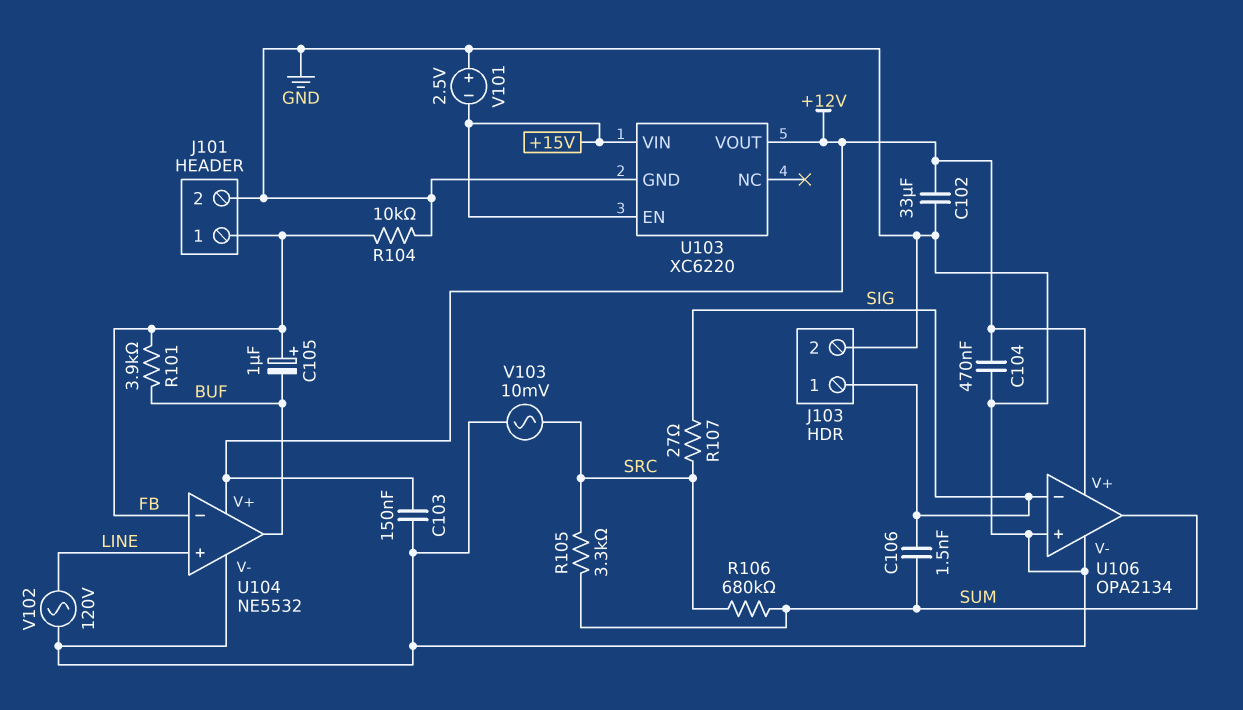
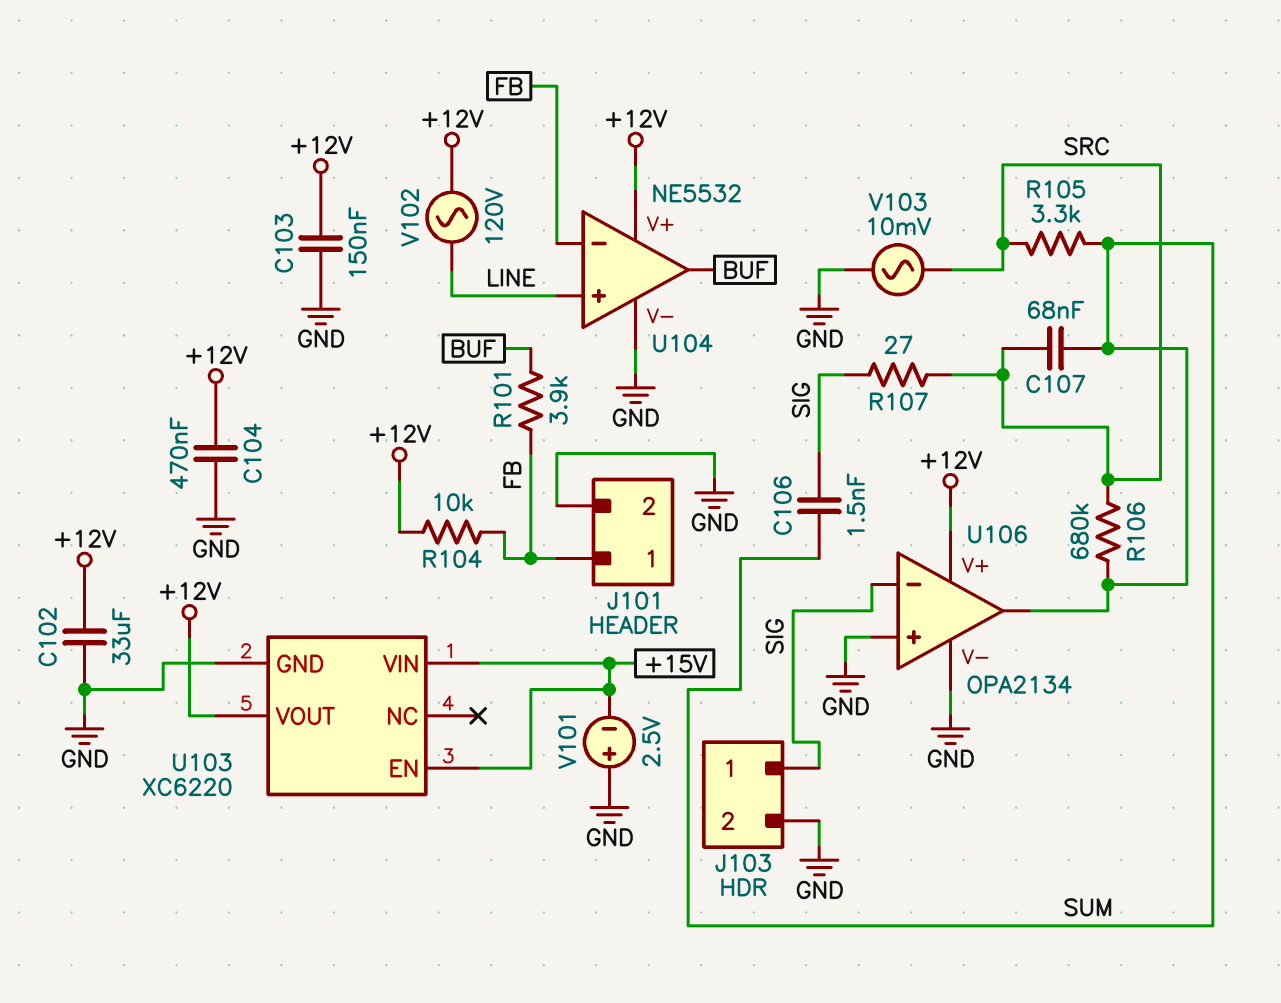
C105: 1uF (plus FB, minus BUF) -> none
C107: none -> 68nF (SRC, SUM)
R104: 10k (FB, GND) -> 10k (+12V, FB)
V102: AC 120V (GND, LINE) -> AC 120V (+12V, LINE)

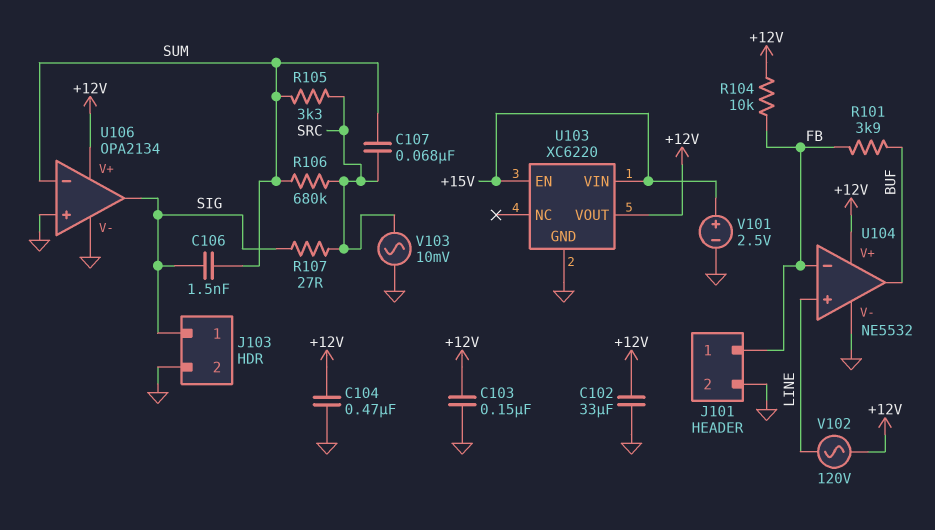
U106 pin in-: SIG -> SUM
U106 pin out: SUM -> SIG
V101: 2.5V (plus GND, minus +15V) -> 2.5V (plus +15V, minus GND)

